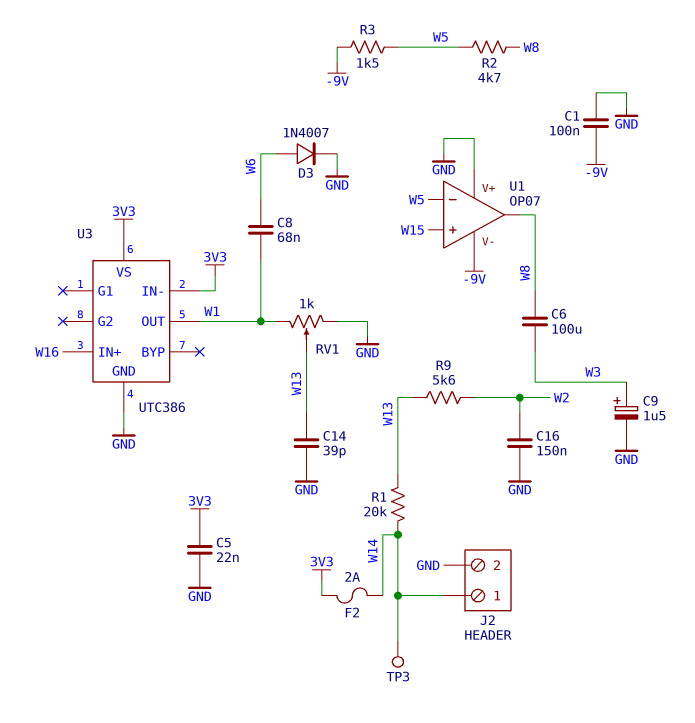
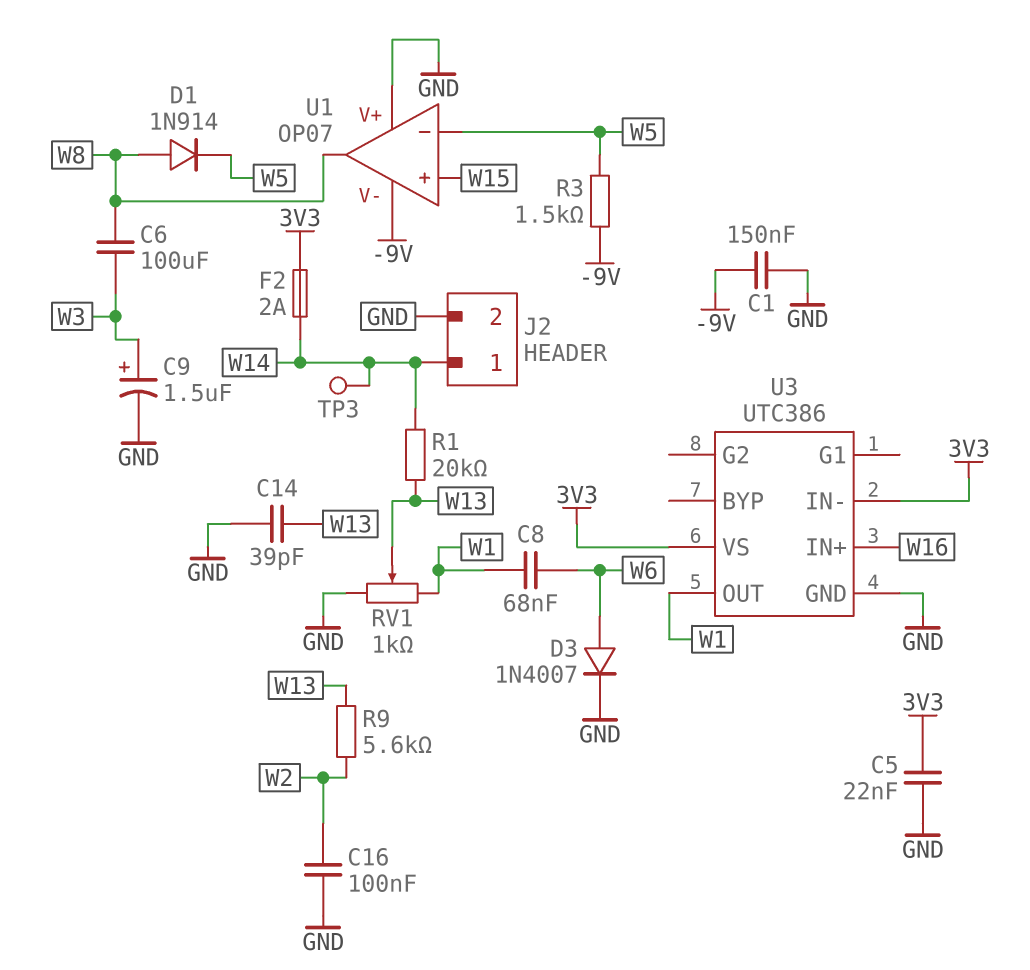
C1: 100nF (-9V, GND) -> 150nF (-9V, GND)
C16: 150nF (GND, W2) -> 100nF (GND, W2)
D1: none -> diode 1N914 (A W8, K W5)
R2: 4.7k (W5, W8) -> none

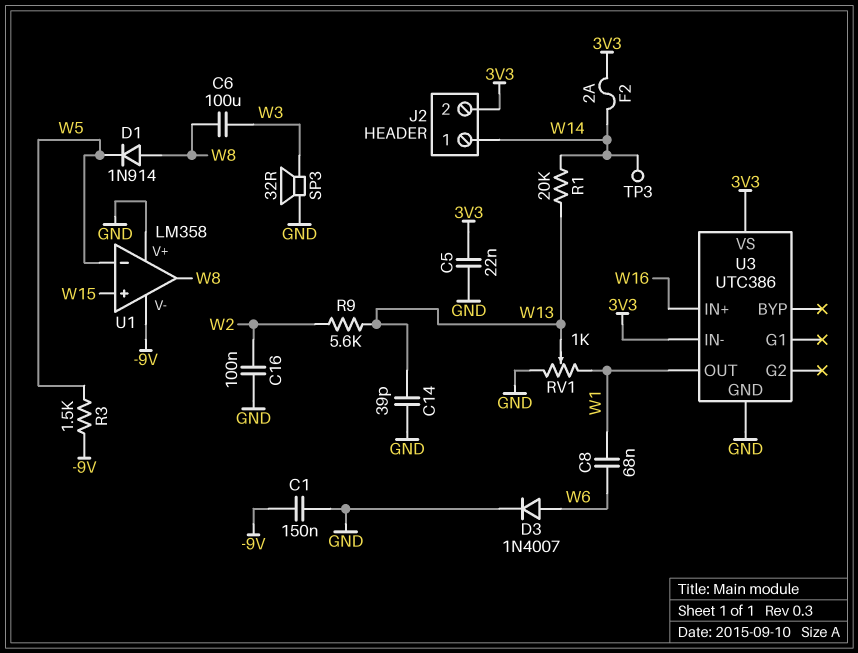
C9: 1.5uF (plus W3, minus GND) -> none
J2 pin 2: GND -> 3V3
SP3: none -> speaker 32R (GND, W3)
U1: OP07 -> LM358

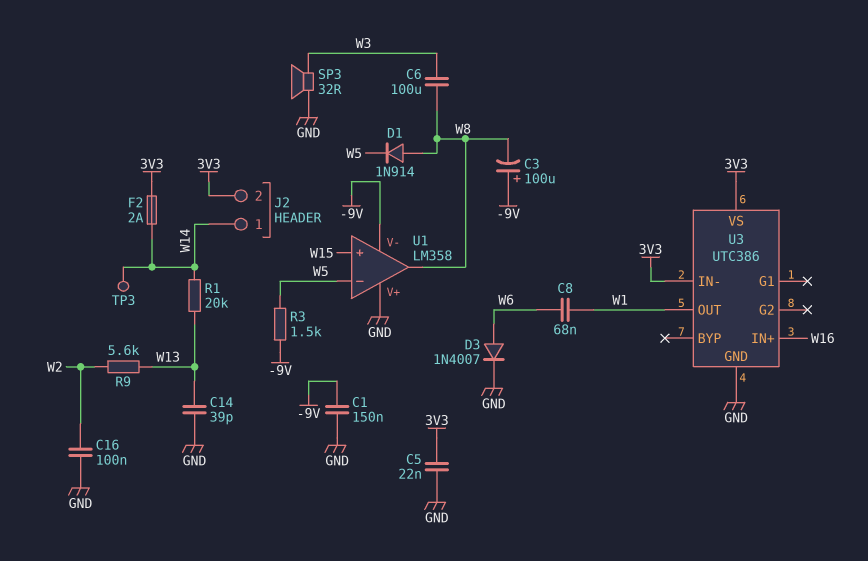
C3: none -> 100uF (plus -9V, minus W8)
RV1: 1k (GND, W1, wiper W13) -> none

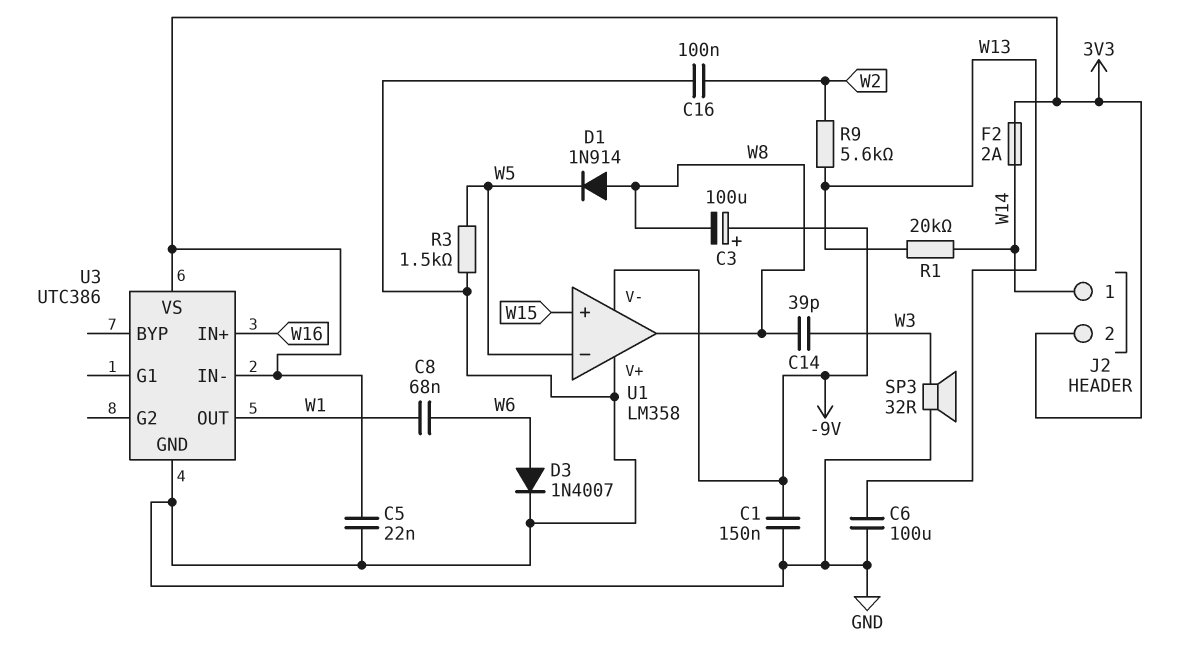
C6: 100uF (W3, W8) -> 100uF (GND, W13)
C14: 39pF (GND, W13) -> 39pF (W3, W8)
R3: 1.5k (-9V, W5) -> 1.5k (GND, W5)
TP3: test point (W14) -> none

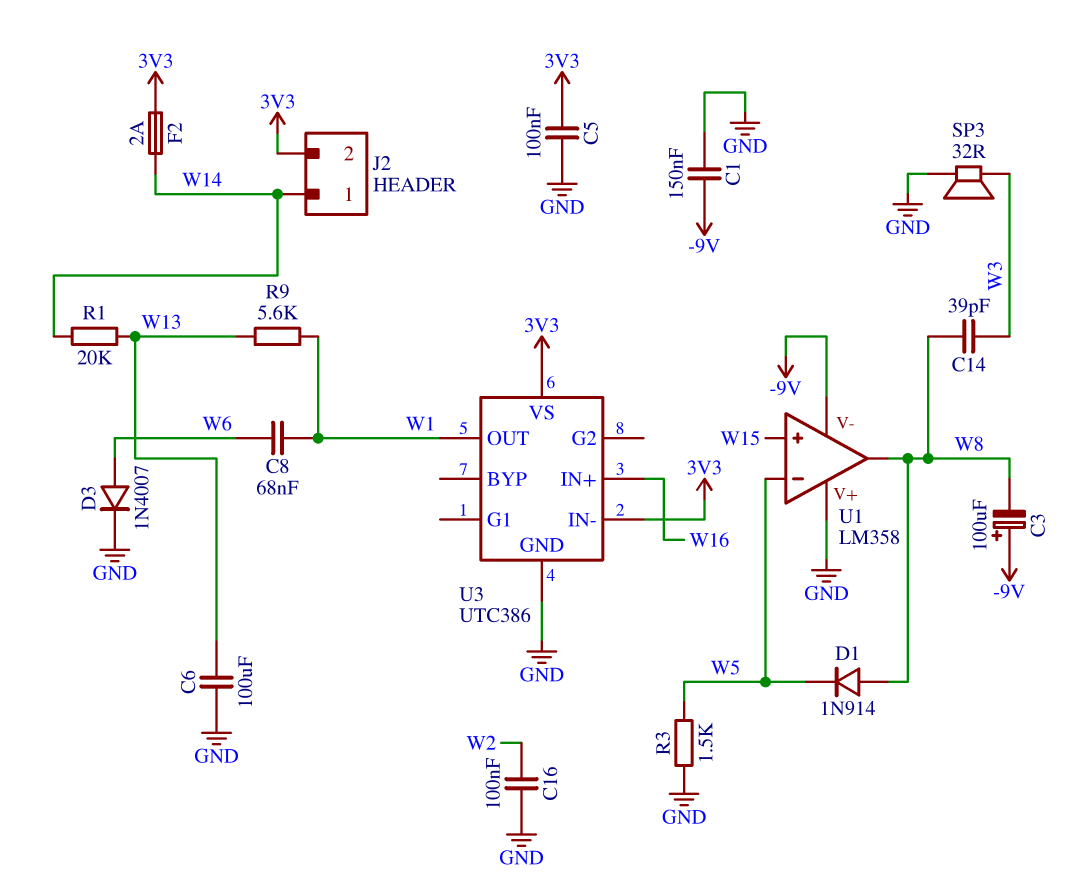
C5: 22nF (3V3, GND) -> 100nF (3V3, GND)
R9: 5.6k (W2, W13) -> 5.6k (W1, W13)

